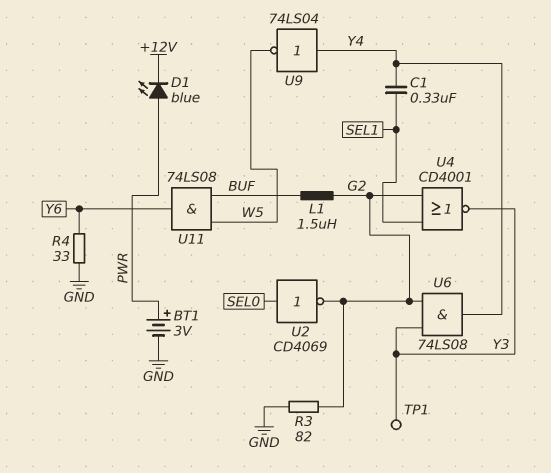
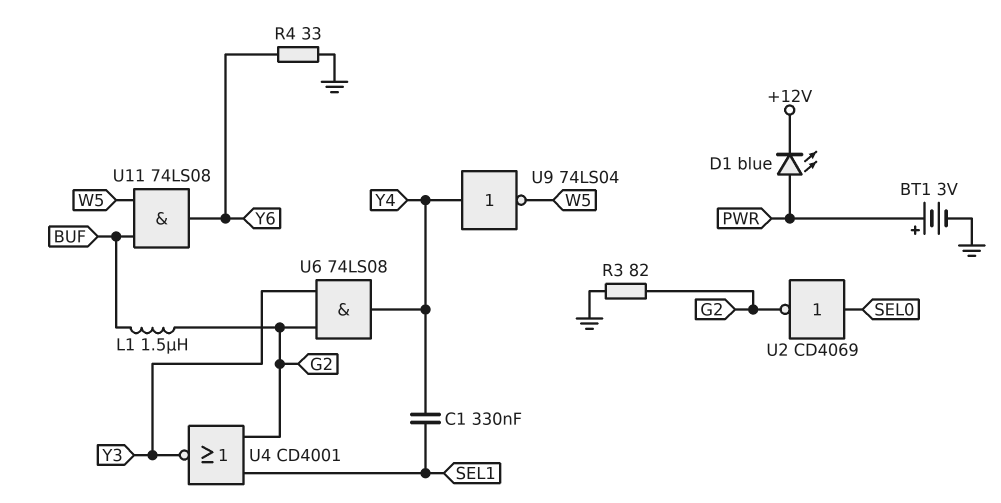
TP1: test point (Y3) -> none

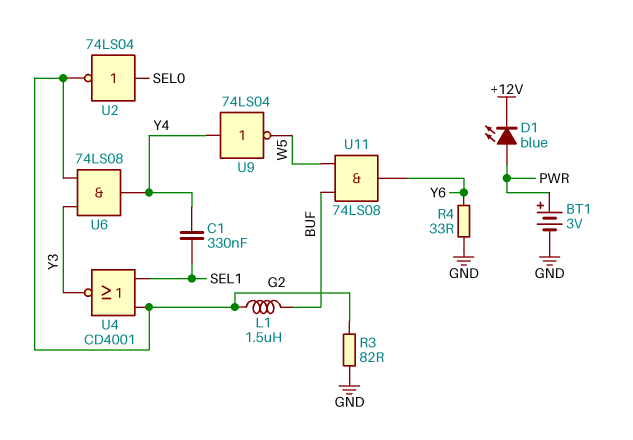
U2: NOT CD4069 (in SEL0, out G2) -> NOT 74LS04 (in SEL0, out G2)

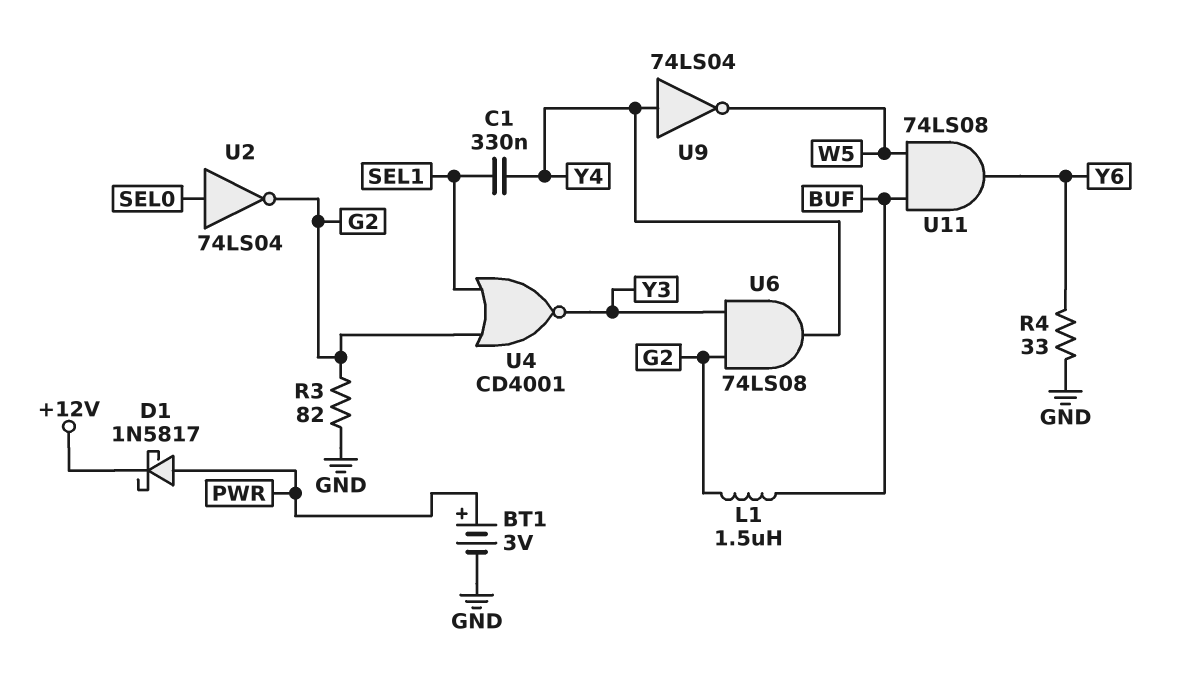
D1: LED blue (A PWR, K +12V) -> schottky 1N5817 (A PWR, K +12V)

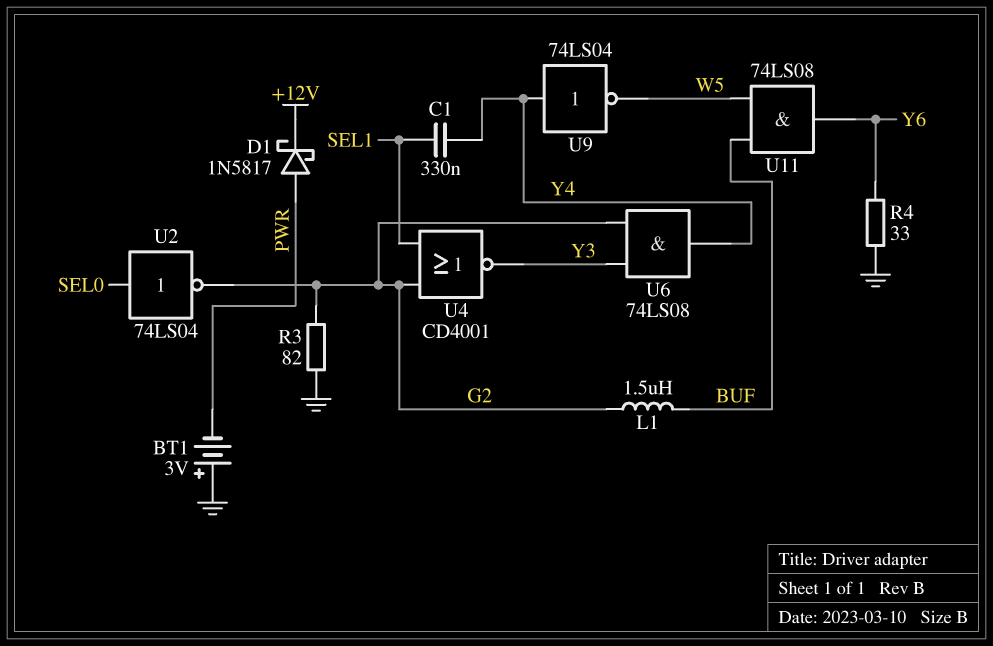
BT1: 3V (plus PWR, minus GND) -> 3V (plus GND, minus PWR)

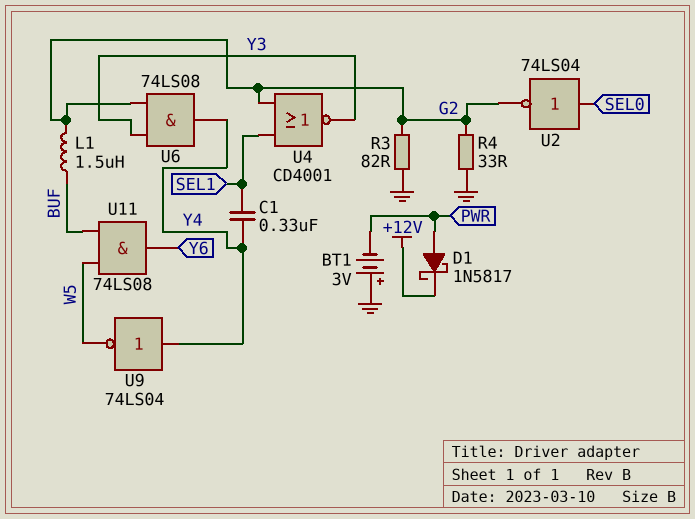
R4: 33 (GND, Y6) -> 33 (G2, GND)

